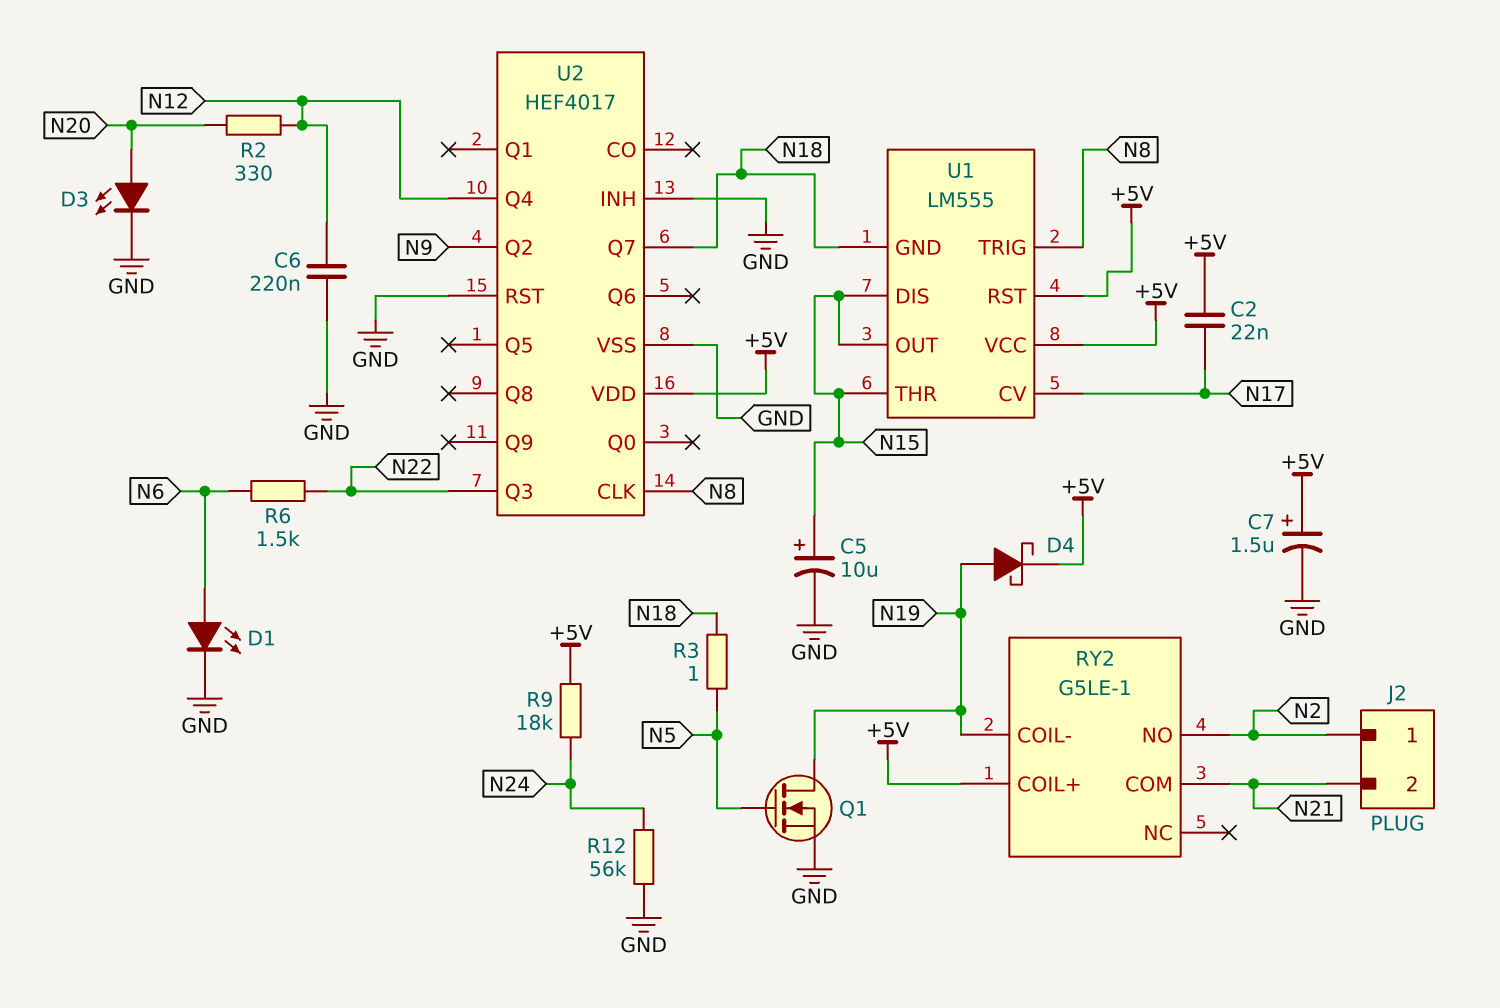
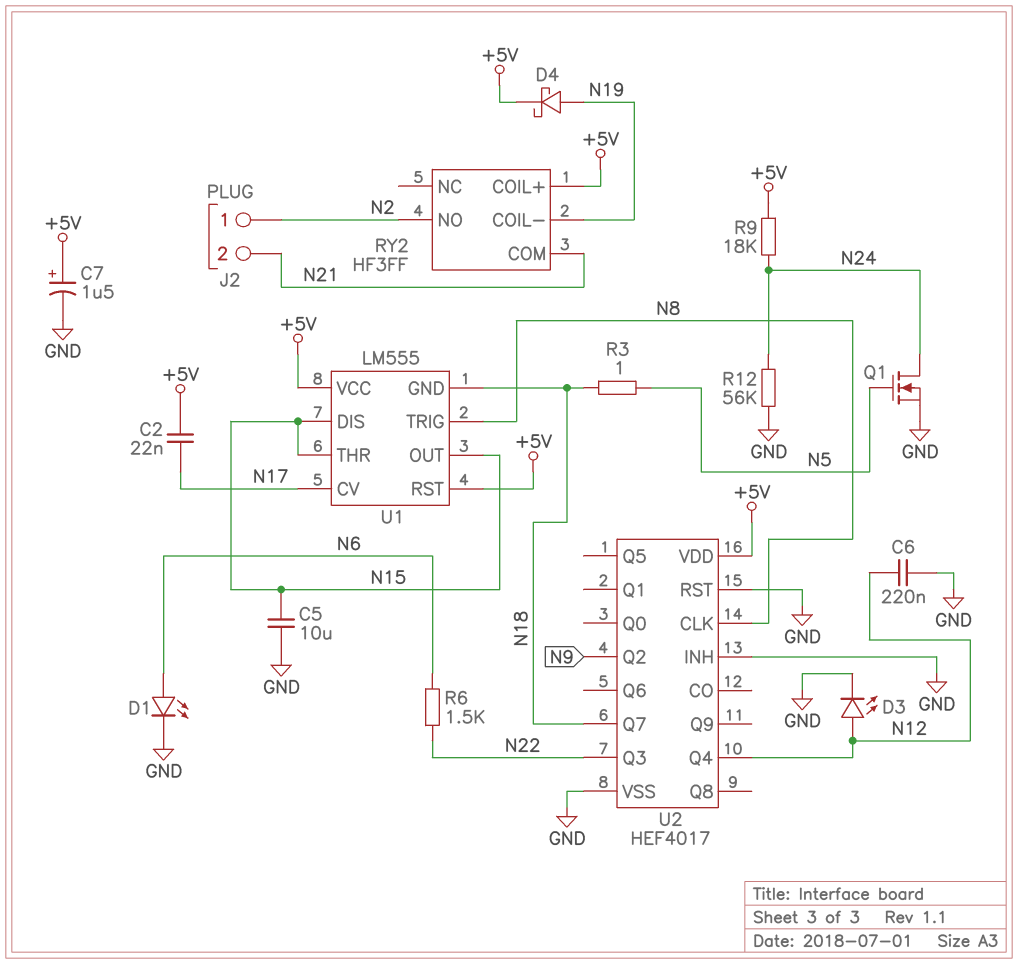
C5: 10uF (plus N15, minus GND) -> 10uF (GND, N15)
D3: LED (A N20, K GND) -> LED (A N12, K GND)
Q1: NMOS (G N5, D N19, S GND) -> NMOS (G N5, D N24, S GND)
R2: 330 (N12, N20) -> none
RY2: G5LE-1 -> HF3FF

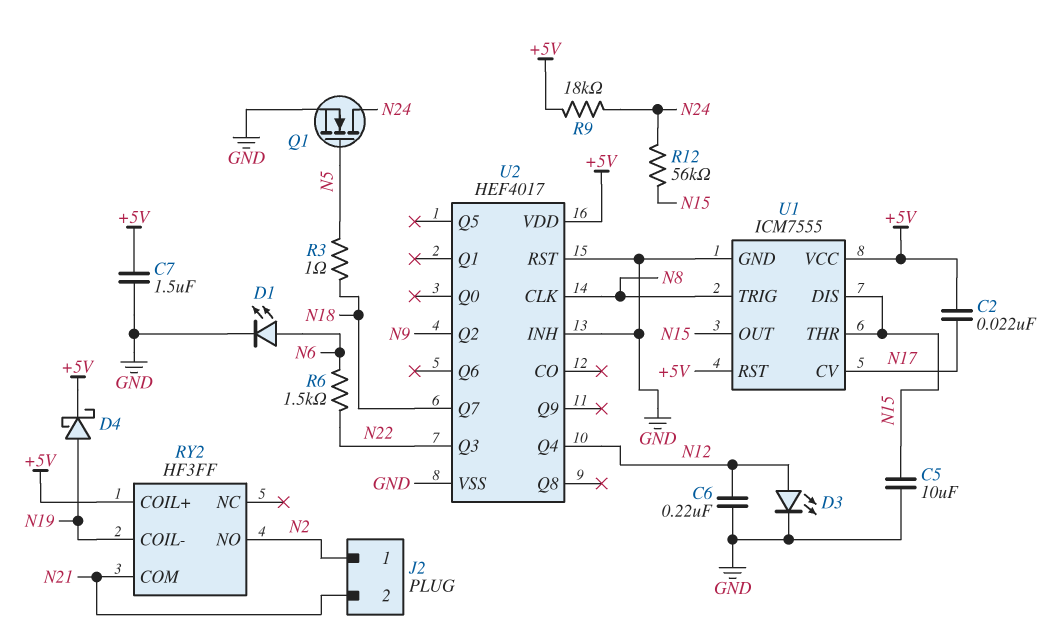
C7: 1.5uF (plus +5V, minus GND) -> 1.5uF (+5V, GND)
R12: 56k (GND, N24) -> 56k (N15, N24)
U1: LM555 -> ICM7555
U1 pin GND: N18 -> GND

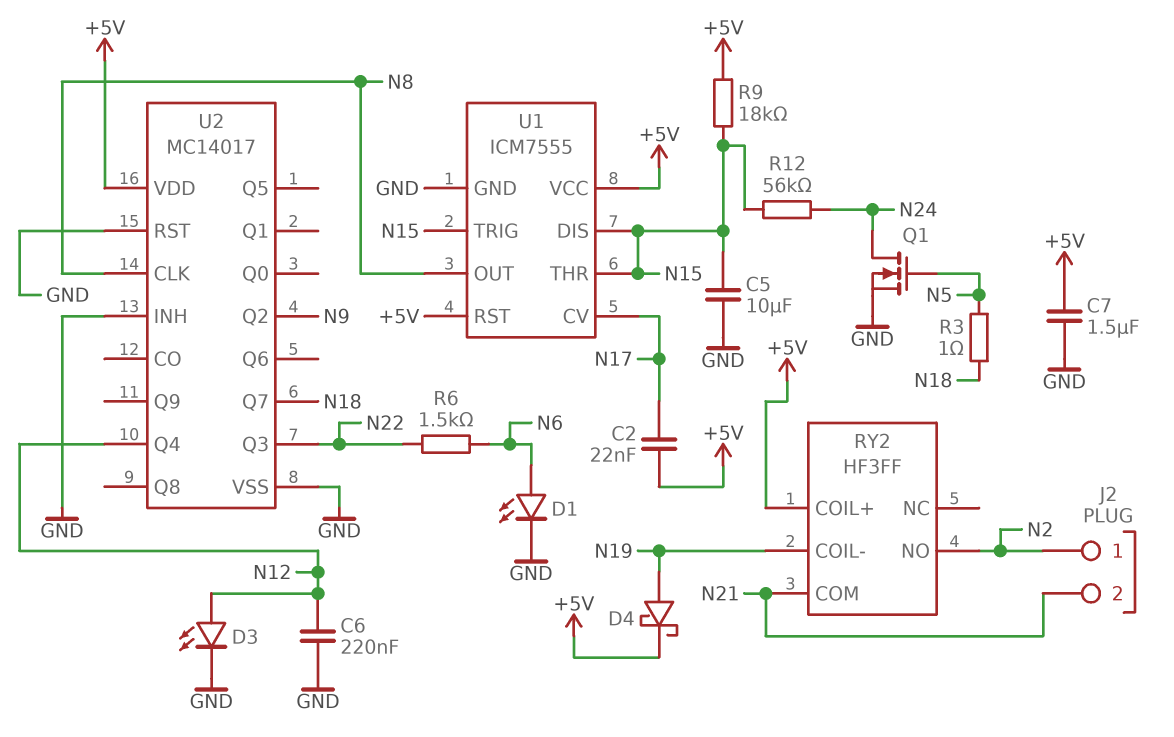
R9: 18k (+5V, N24) -> 18k (+5V, N15)
U1 pin OUT: N15 -> N8
U1 pin TRIG: N8 -> N15
U2: HEF4017 -> MC14017

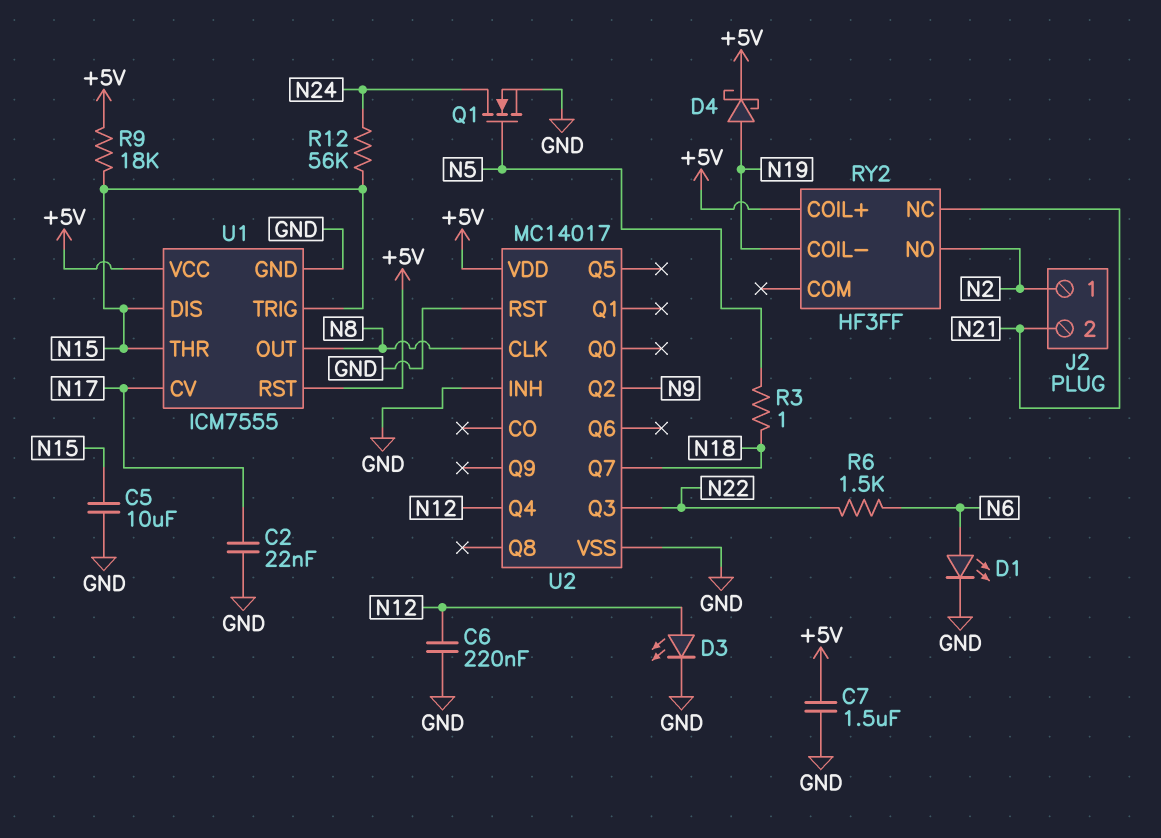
C2: 22nF (+5V, N17) -> 22nF (GND, N17)
RY2 pin COM: N21 -> none
RY2 pin NC: none -> N21

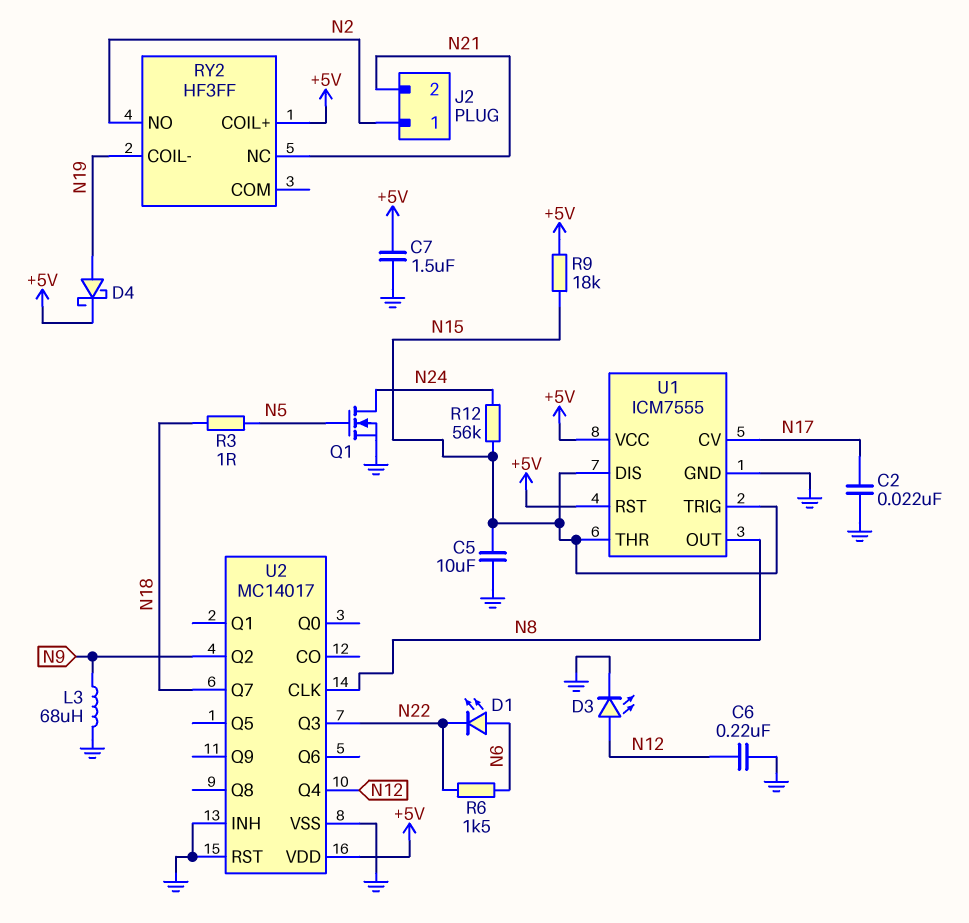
D1: LED (A N6, K GND) -> LED (A N6, K N22)
L3: none -> 68uH (GND, N9)

